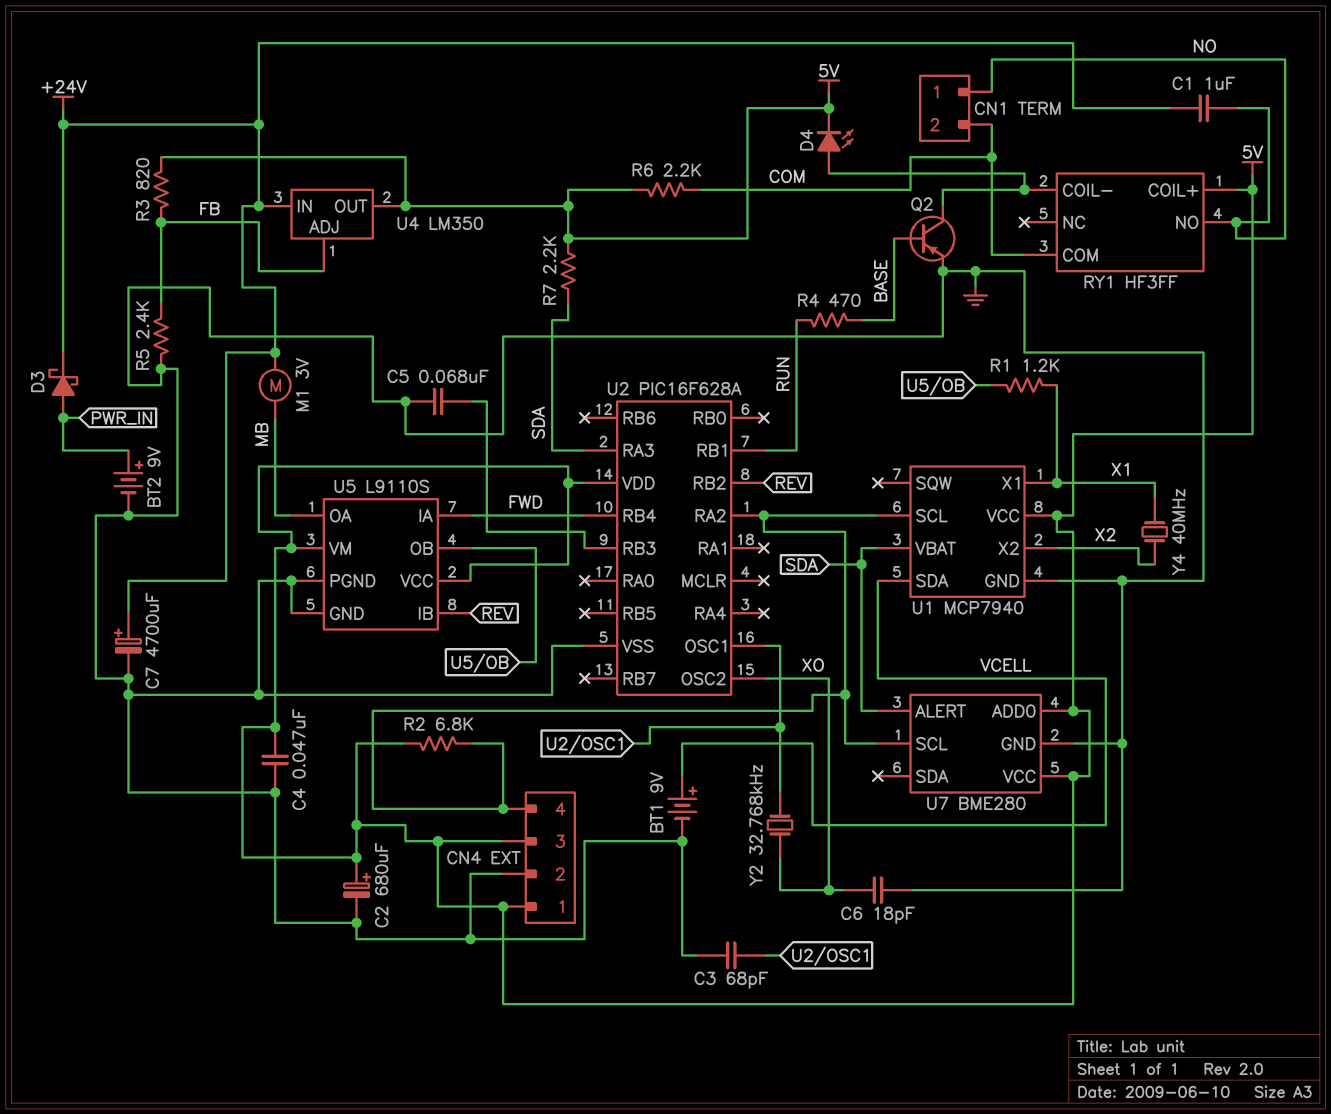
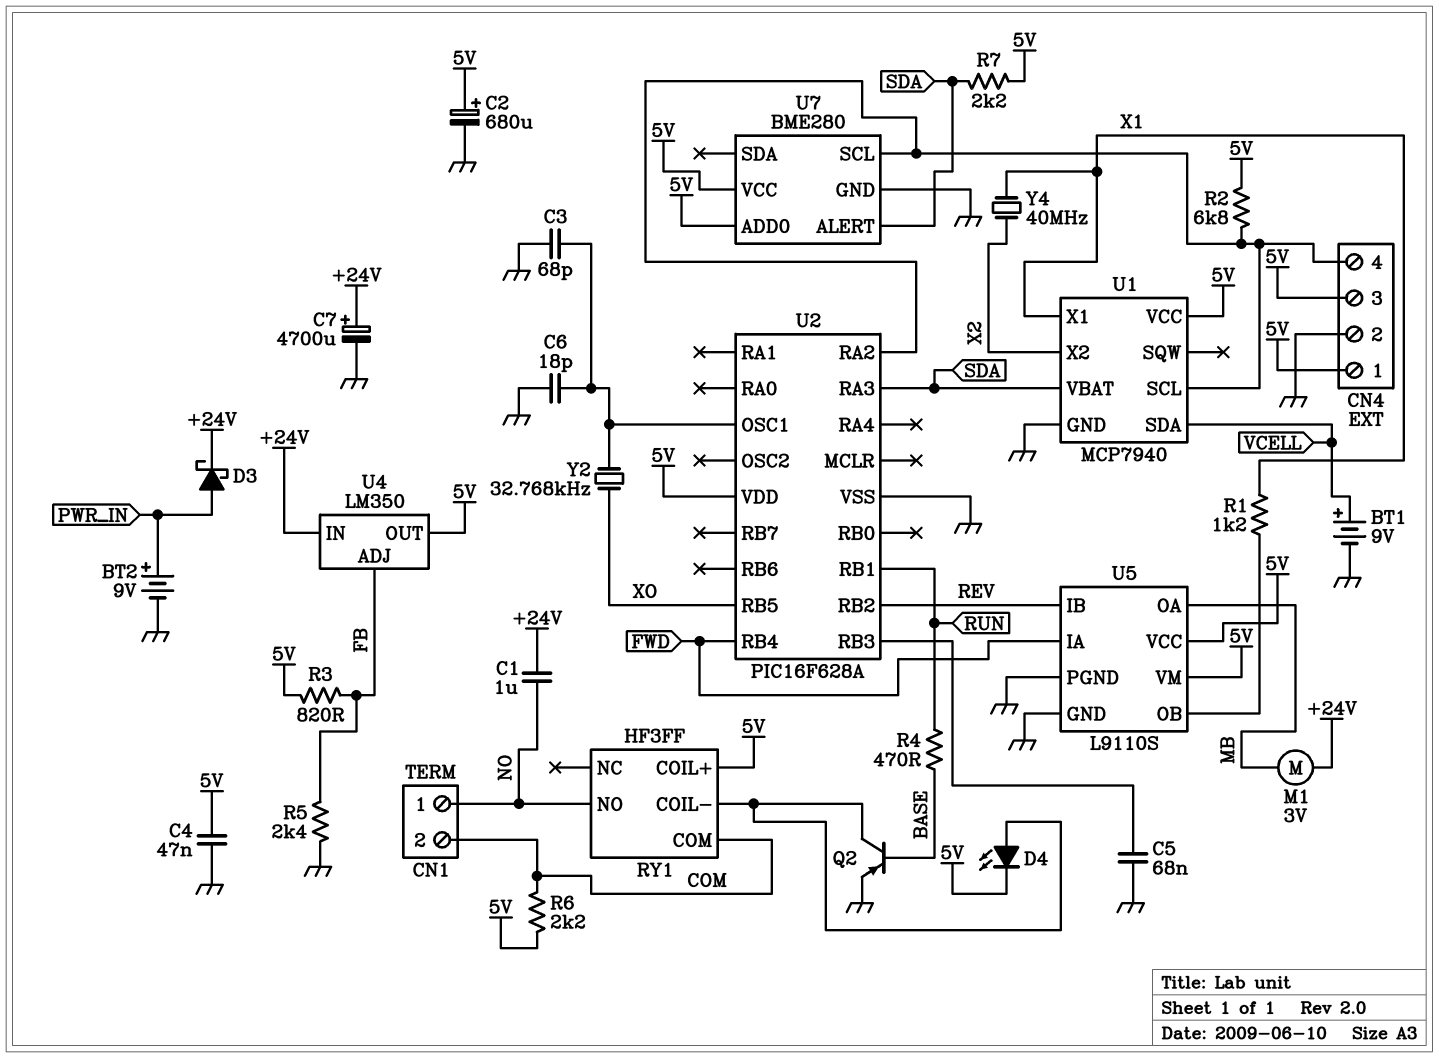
C6: 18pF (GND, XO) -> 18pF (GND, U2/OSC1)
U2 pin OSC2: XO -> none
U2 pin RB5: none -> XO

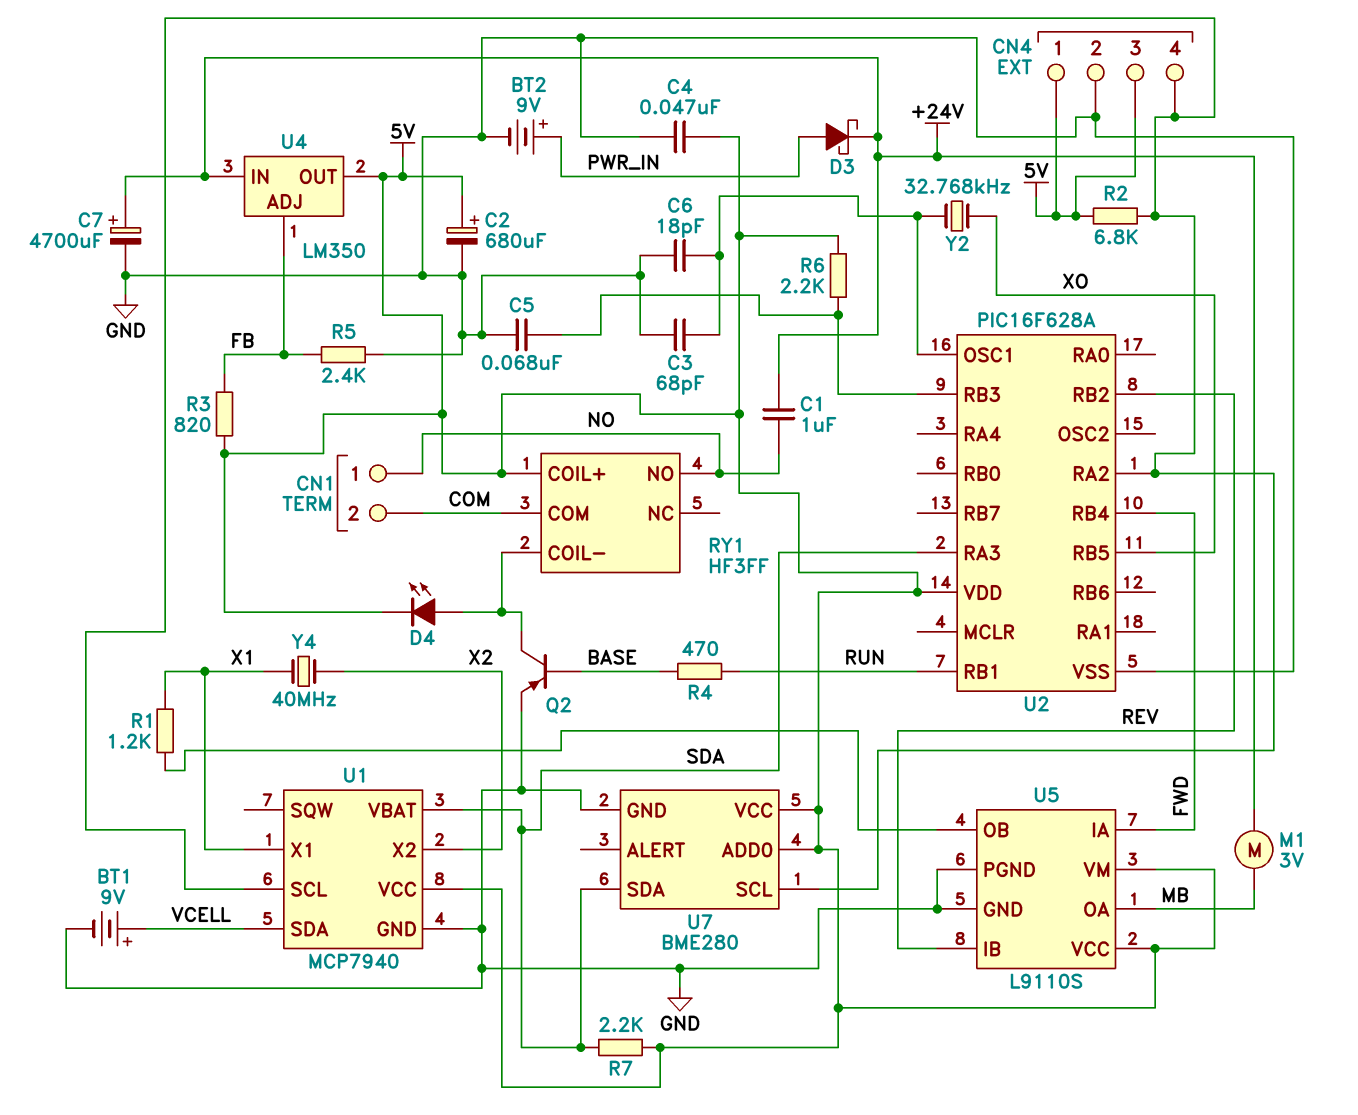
R6: 2.2k (5V, COM) -> 2.2k (5V, U2/RB3)
U7 pin ALERT: SDA -> none
U7 pin SDA: none -> SDA

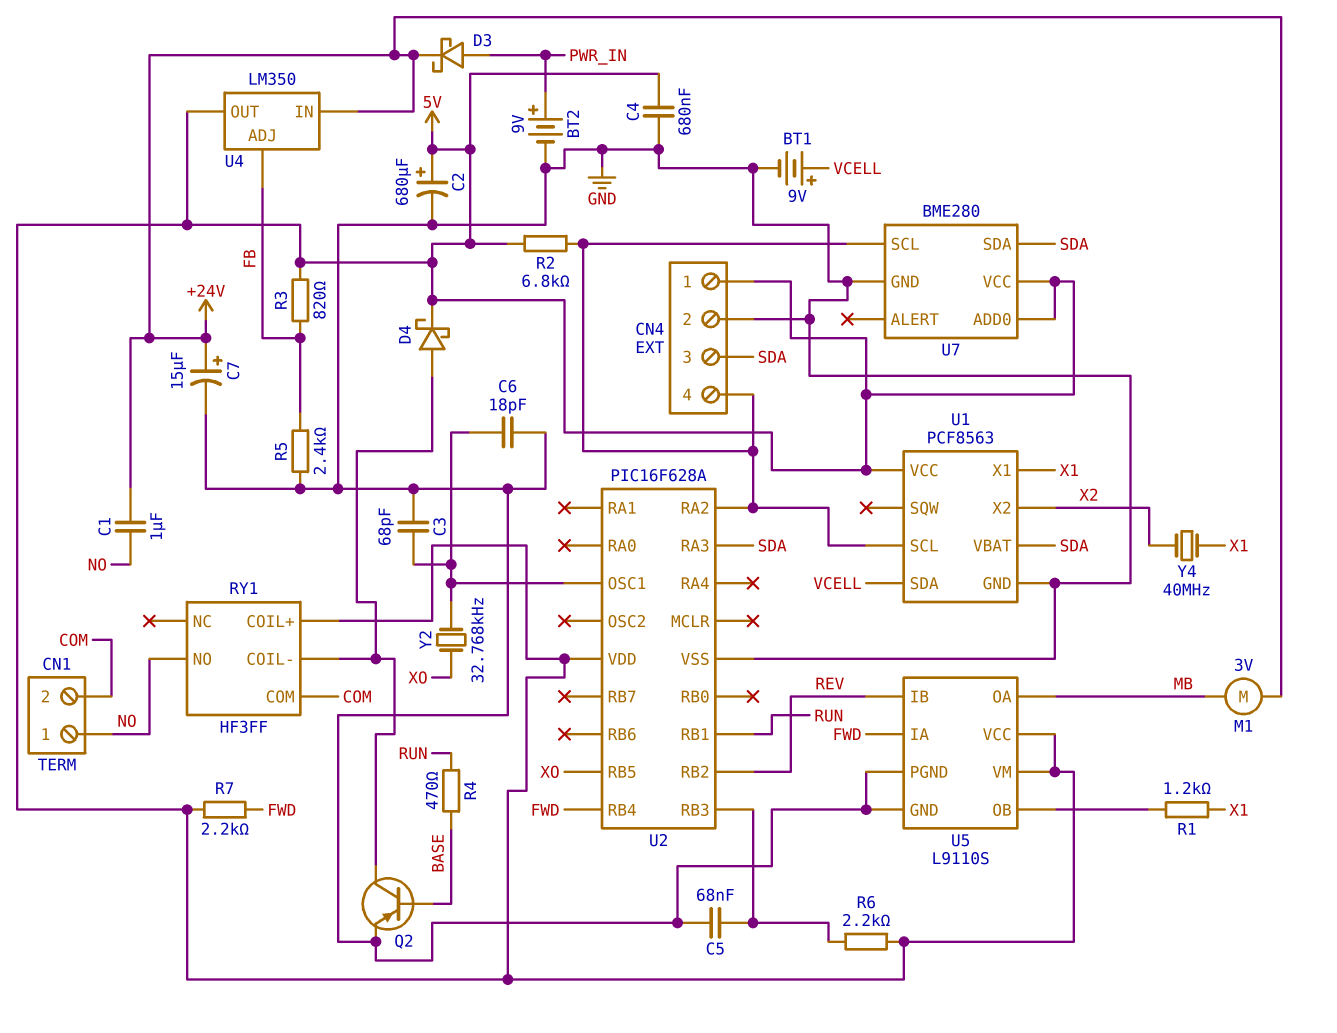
C4: 47nF (5V, GND) -> 680nF (5V, GND)
C7: 4700uF (plus +24V, minus GND) -> 15uF (plus +24V, minus GND)
CN4 pin 3: 5V -> SDA
D4: LED (A RY1/COIL-, K 5V) -> schottky (A RY1/COIL-, K 5V)
R7: 2.2k (5V, SDA) -> 2.2k (5V, FWD)
U1: MCP7940 -> PCF8563

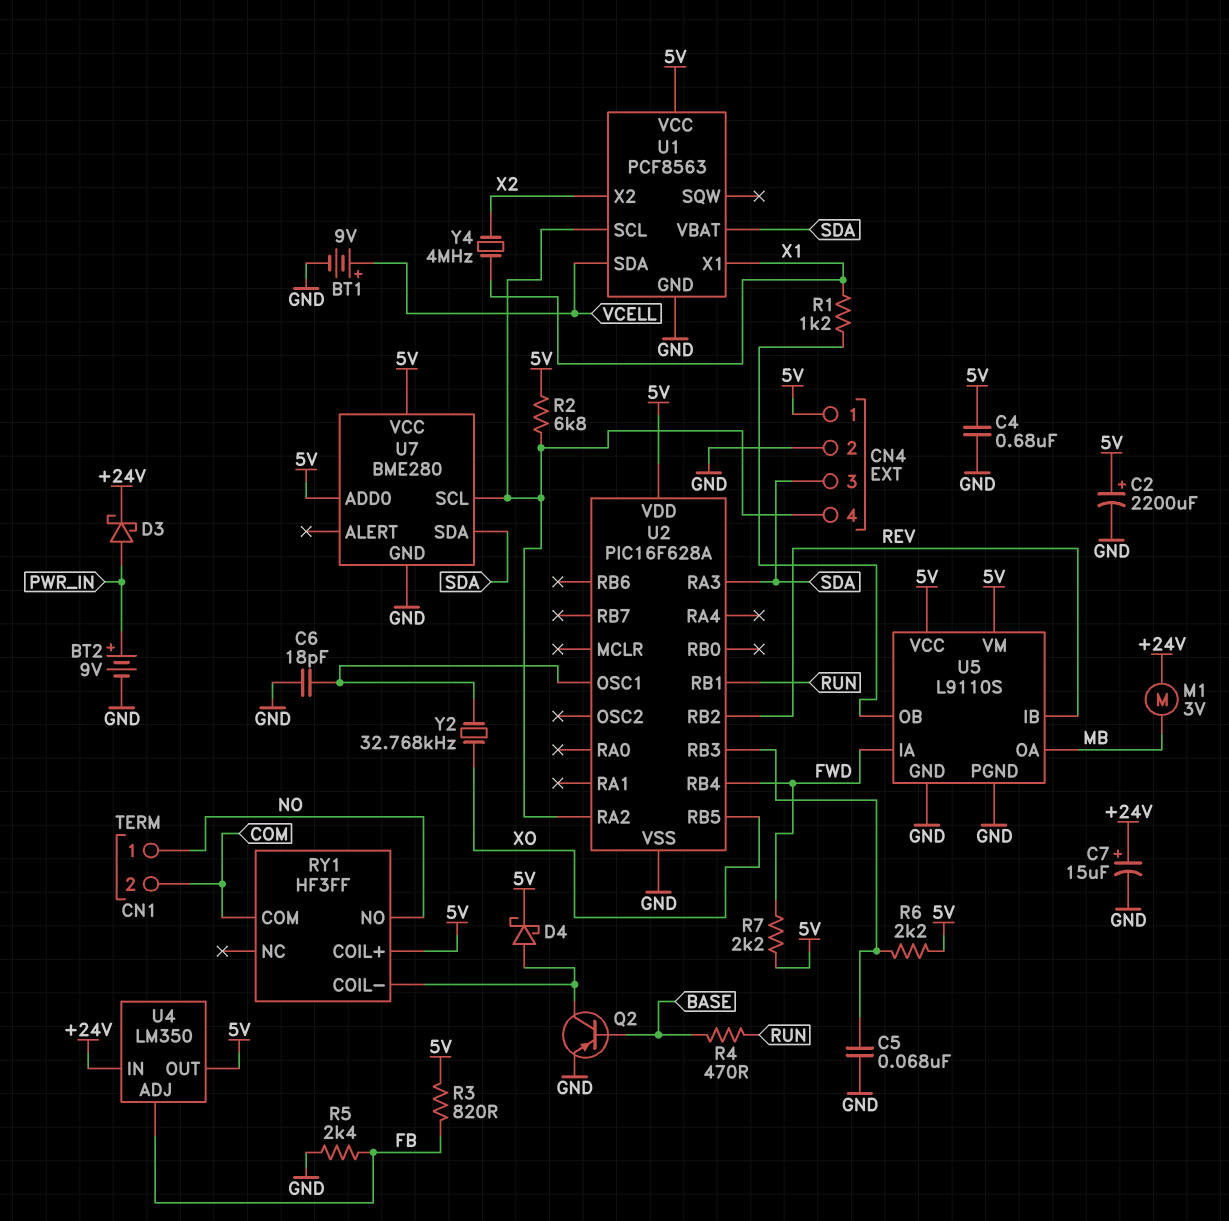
C1: 1uF (+24V, NO) -> none
C2: 680uF (plus 5V, minus GND) -> 2200uF (plus 5V, minus GND)
C3: 68pF (GND, U2/OSC1) -> none
Y4: 40MHz (X1, X2) -> 4MHz (X1, X2)

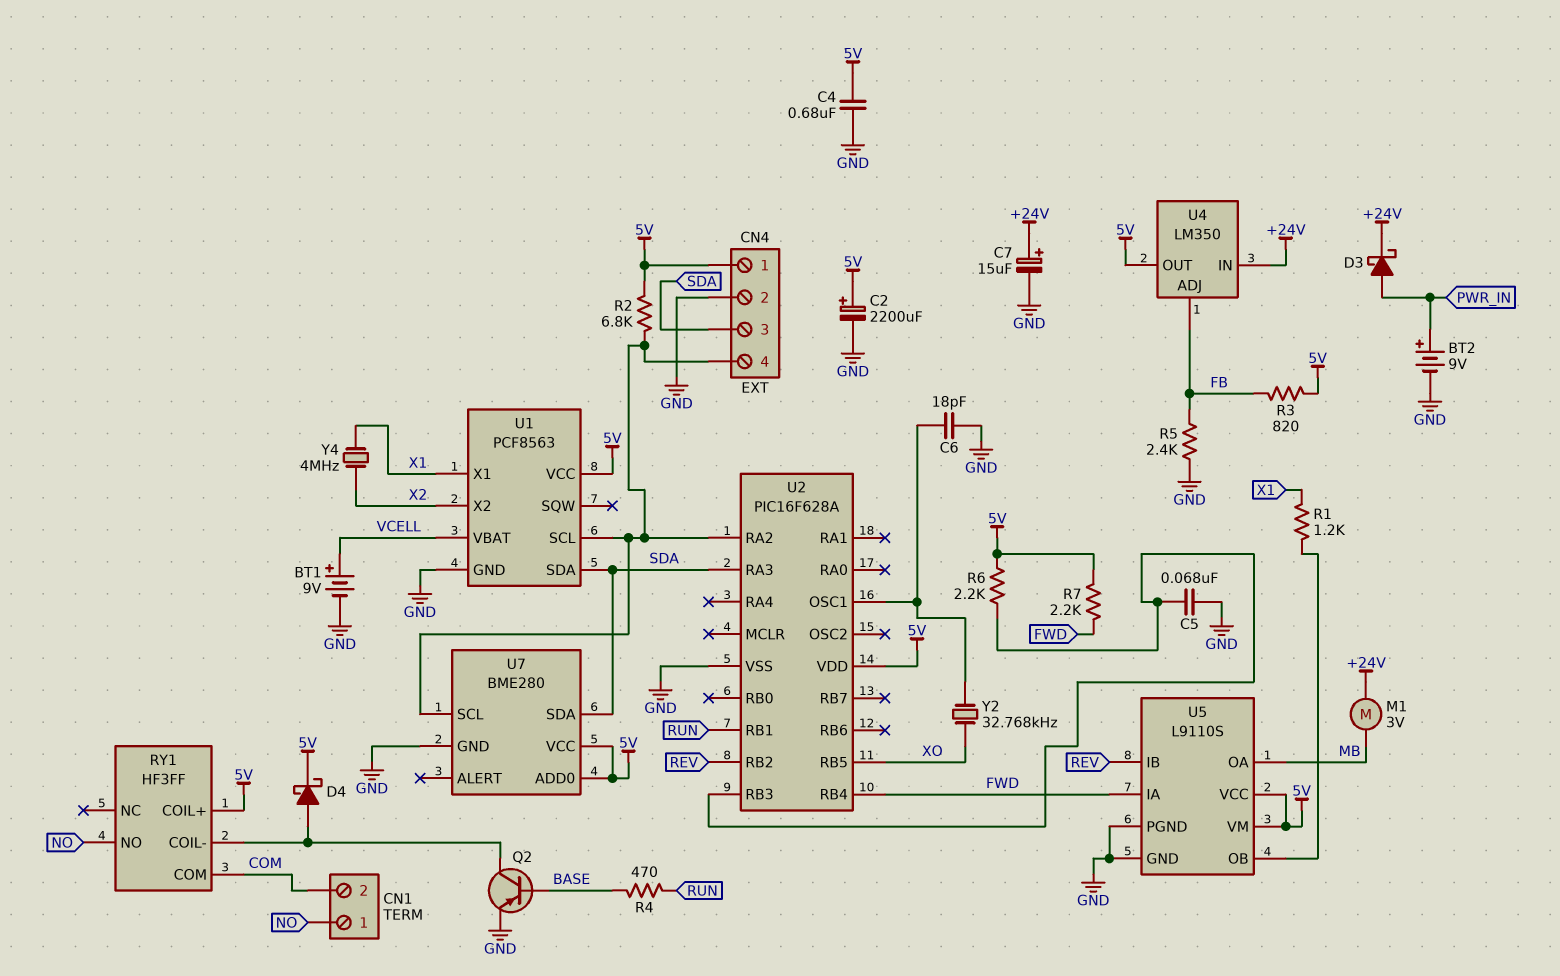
U1 pin SDA: VCELL -> SDA
U1 pin VBAT: SDA -> VCELL

